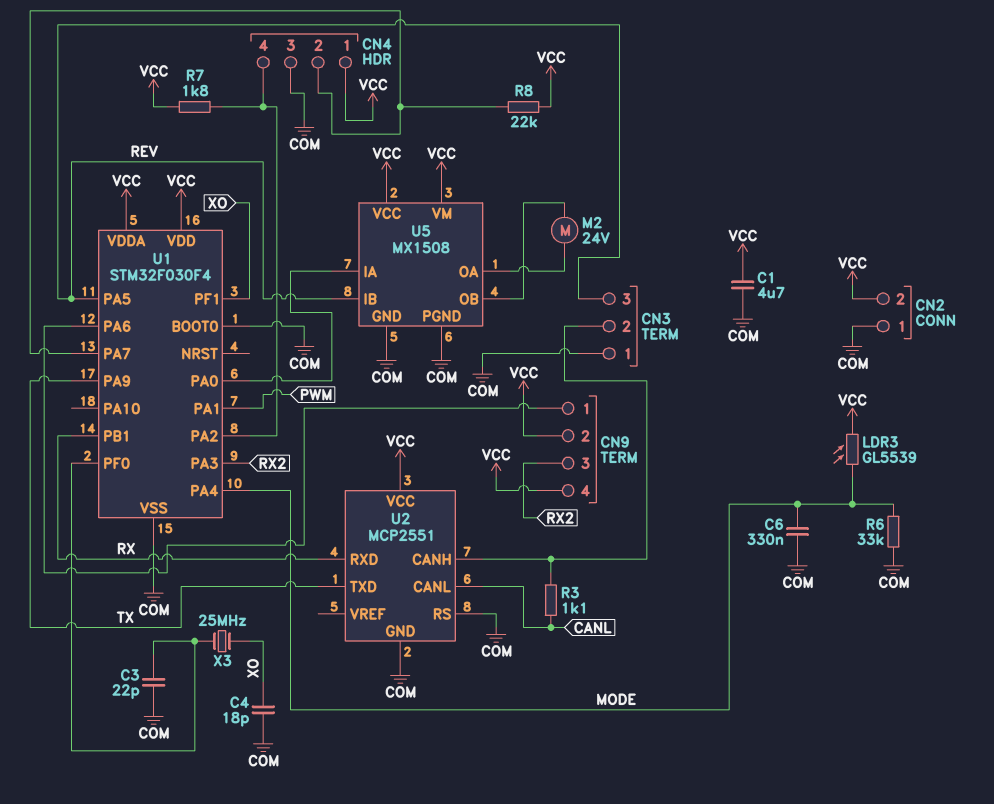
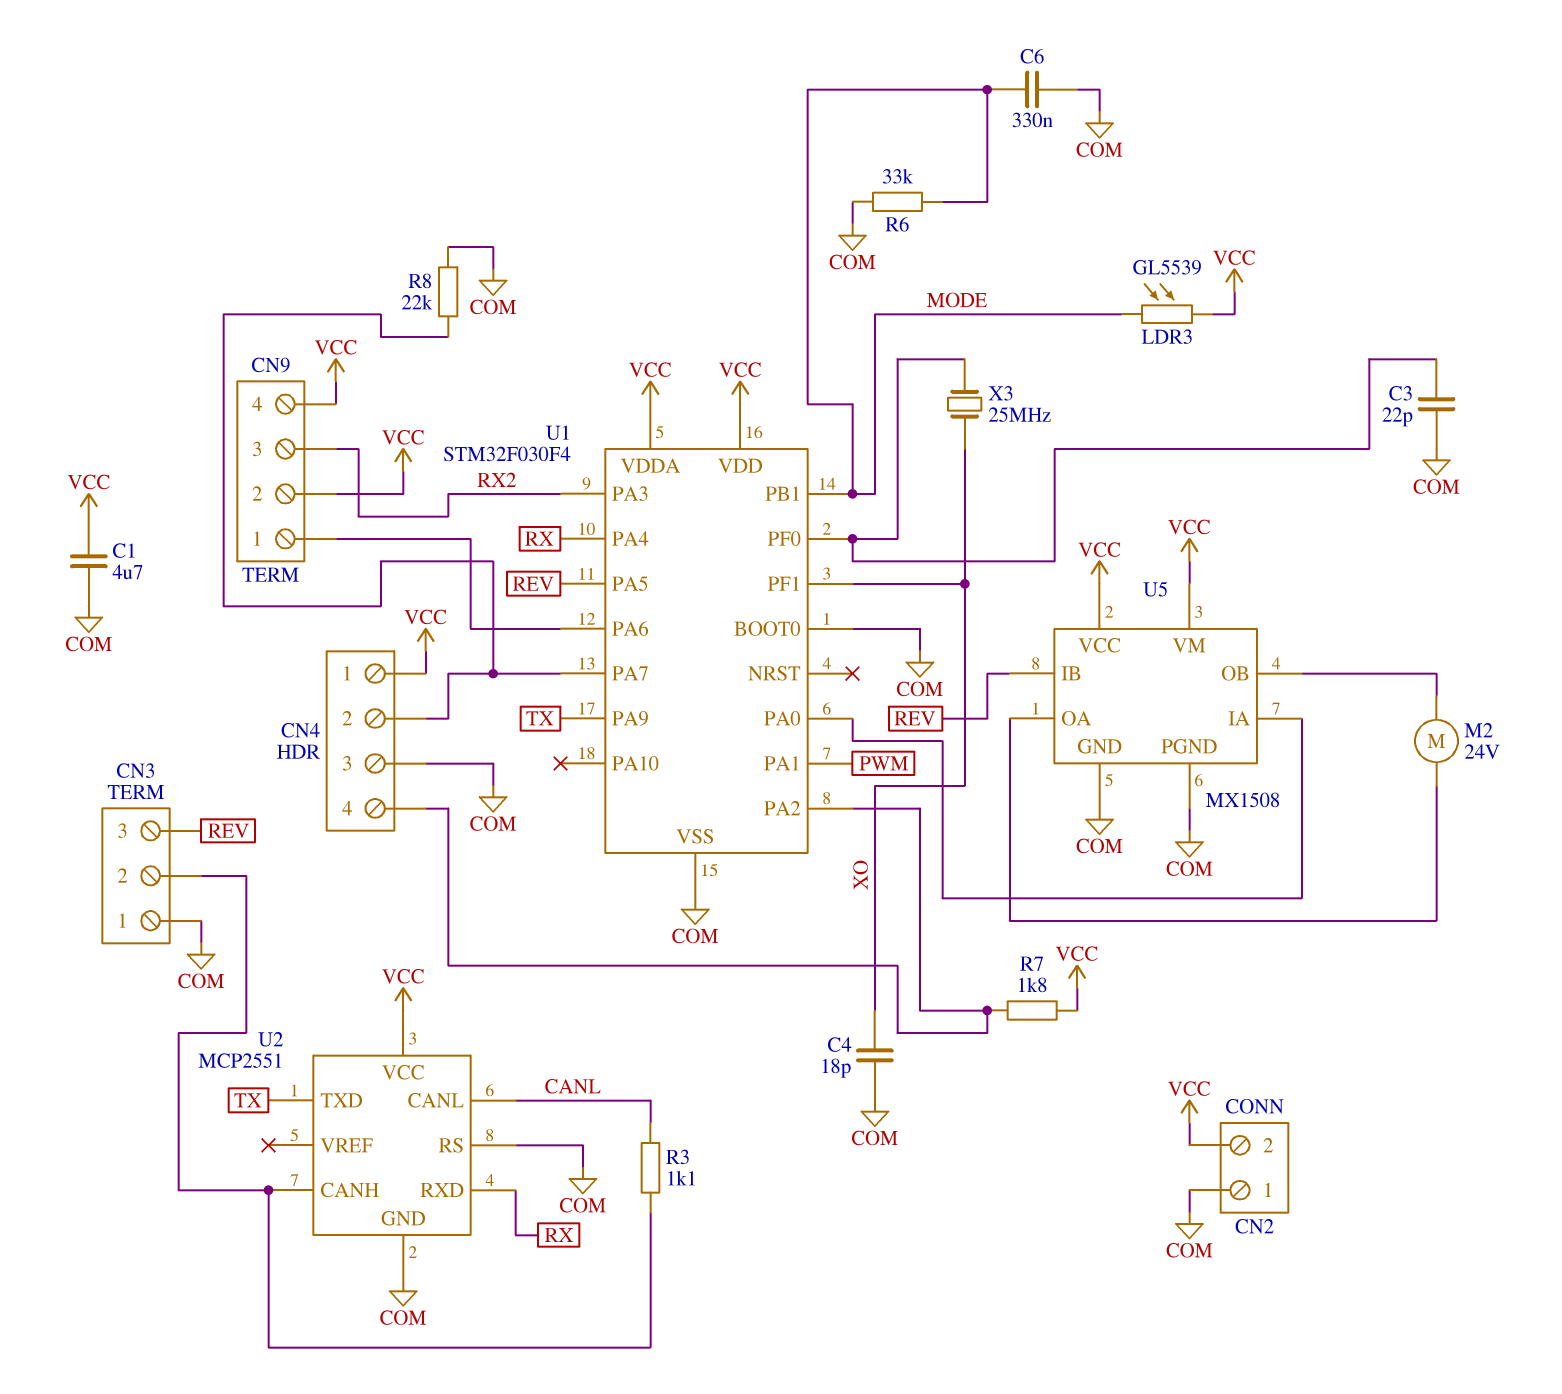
R8: 22k (CN4/2, VCC) -> 22k (CN4/2, COM)
U1 pin PA4: MODE -> RX
U1 pin PB1: RX -> MODE

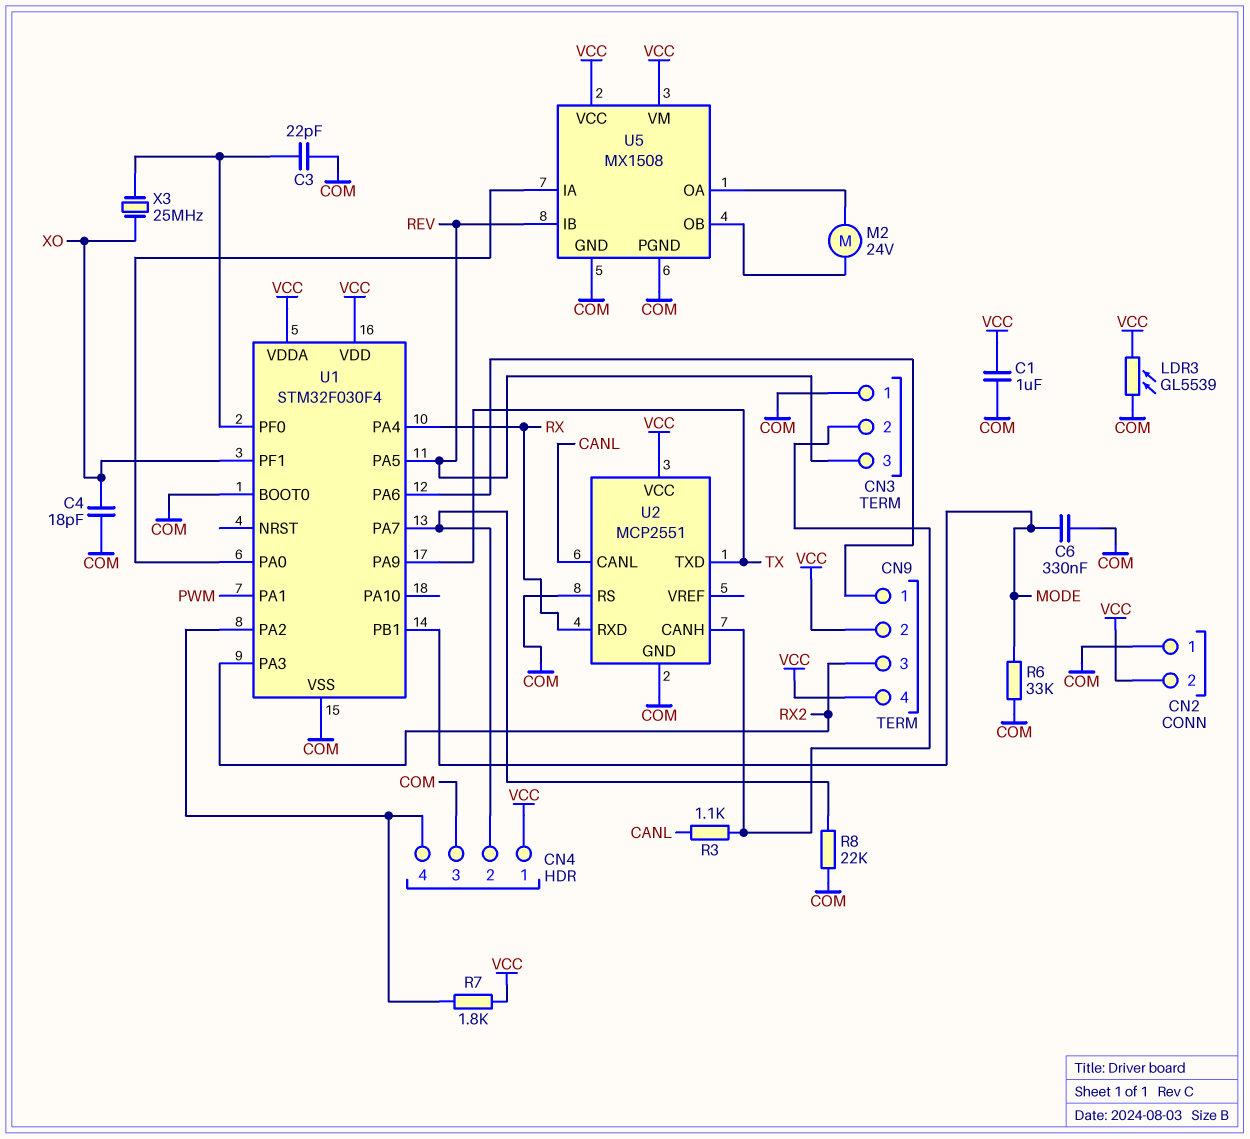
C1: 4.7uF (COM, VCC) -> 1uF (COM, VCC)
LDR3: GL5539 (MODE, VCC) -> GL5539 (COM, VCC)

